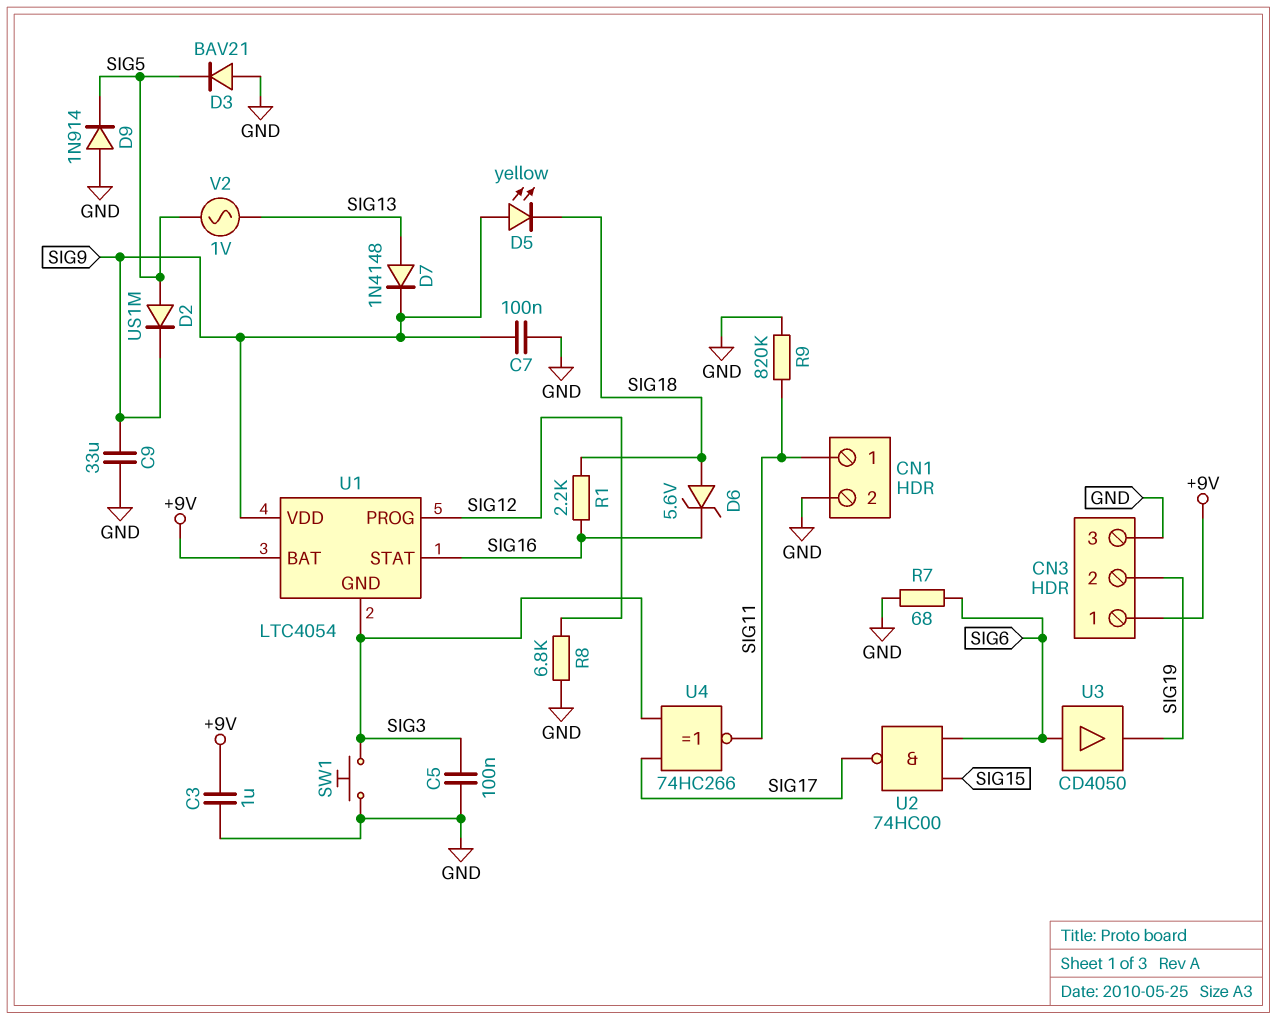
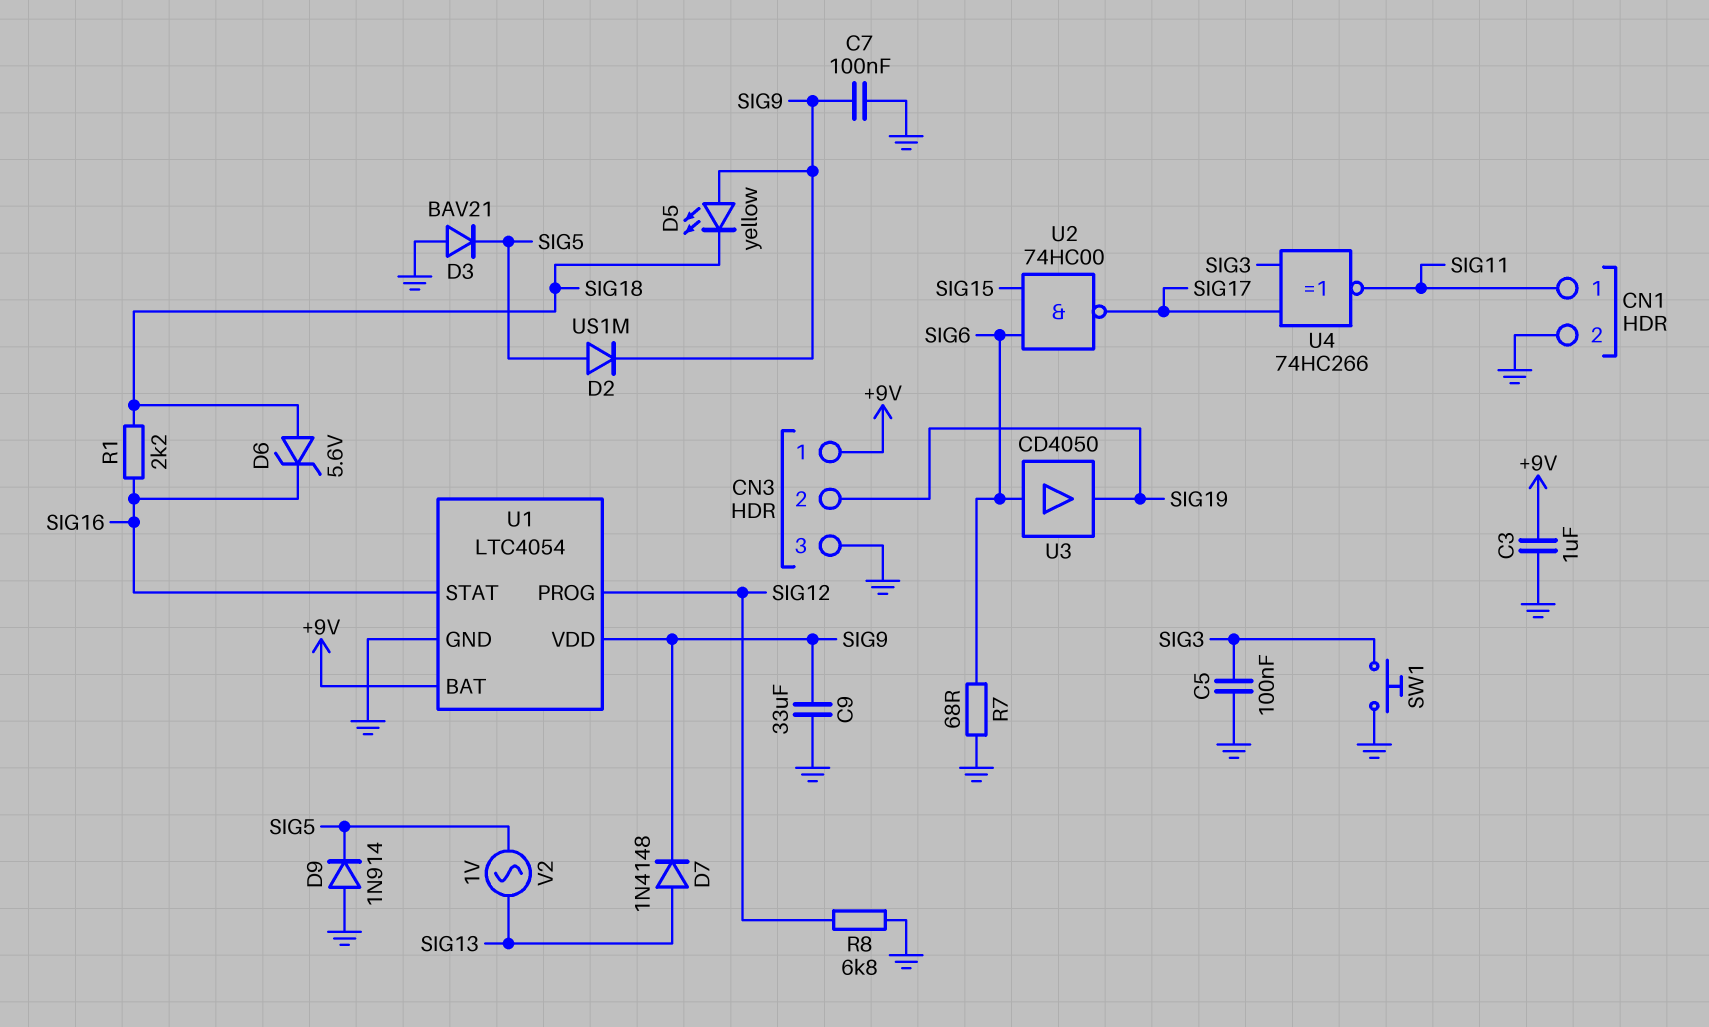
R9: 820k (GND, SIG11) -> none
U1 pin GND: SIG3 -> GND

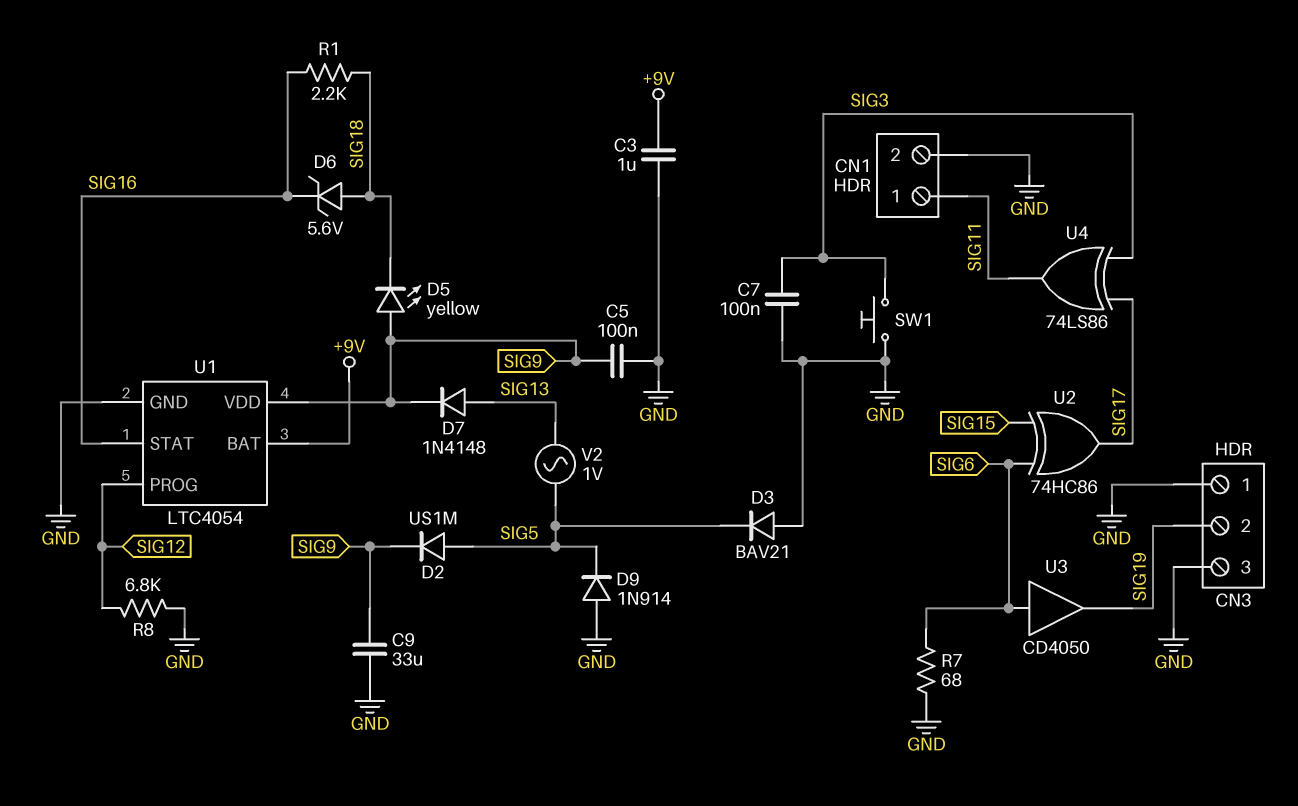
C5: 100nF (GND, SIG3) -> 100nF (GND, SIG9)
C7: 100nF (GND, SIG9) -> 100nF (GND, SIG3)
CN3 pin 1: +9V -> GND
U2: NAND 74HC00 (in SIG6, in SIG15, out SIG17) -> XOR 74HC86 (in SIG6, in SIG15, out SIG17)
U4: XNOR 74HC266 (in SIG3, in SIG17, out SIG11) -> XOR 74LS86 (in SIG3, in SIG17, out SIG11)

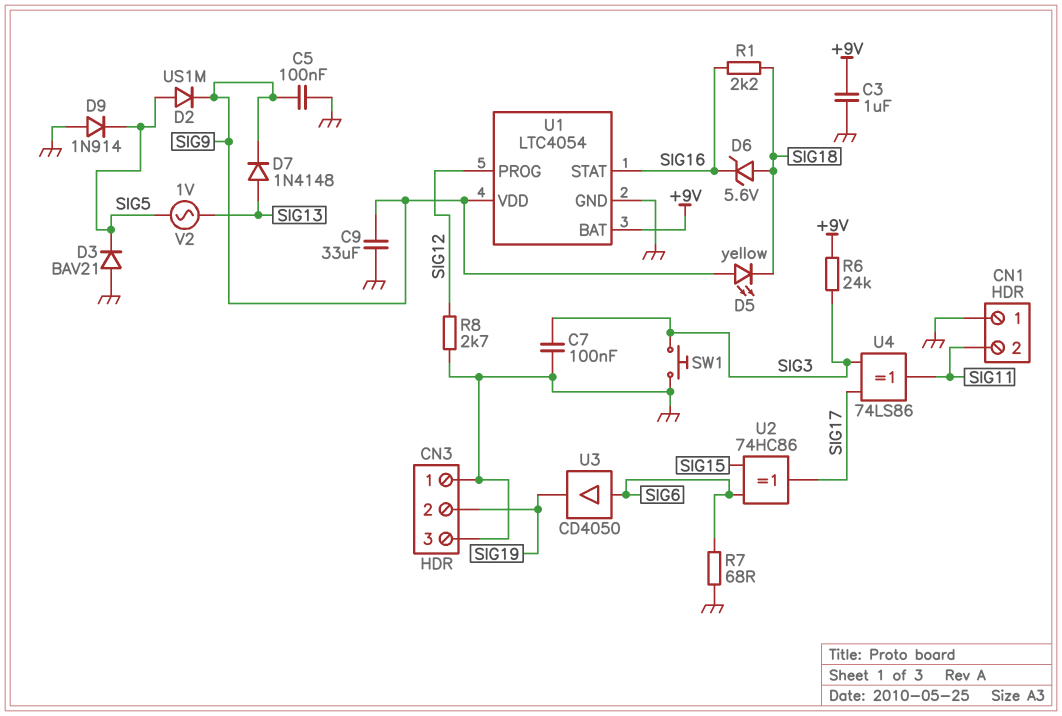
CN1 pin 1: SIG11 -> GND
CN1 pin 2: GND -> SIG11
R6: none -> 24k (+9V, SIG3)
R8: 6.8k (GND, SIG12) -> 2.7k (GND, SIG12)

